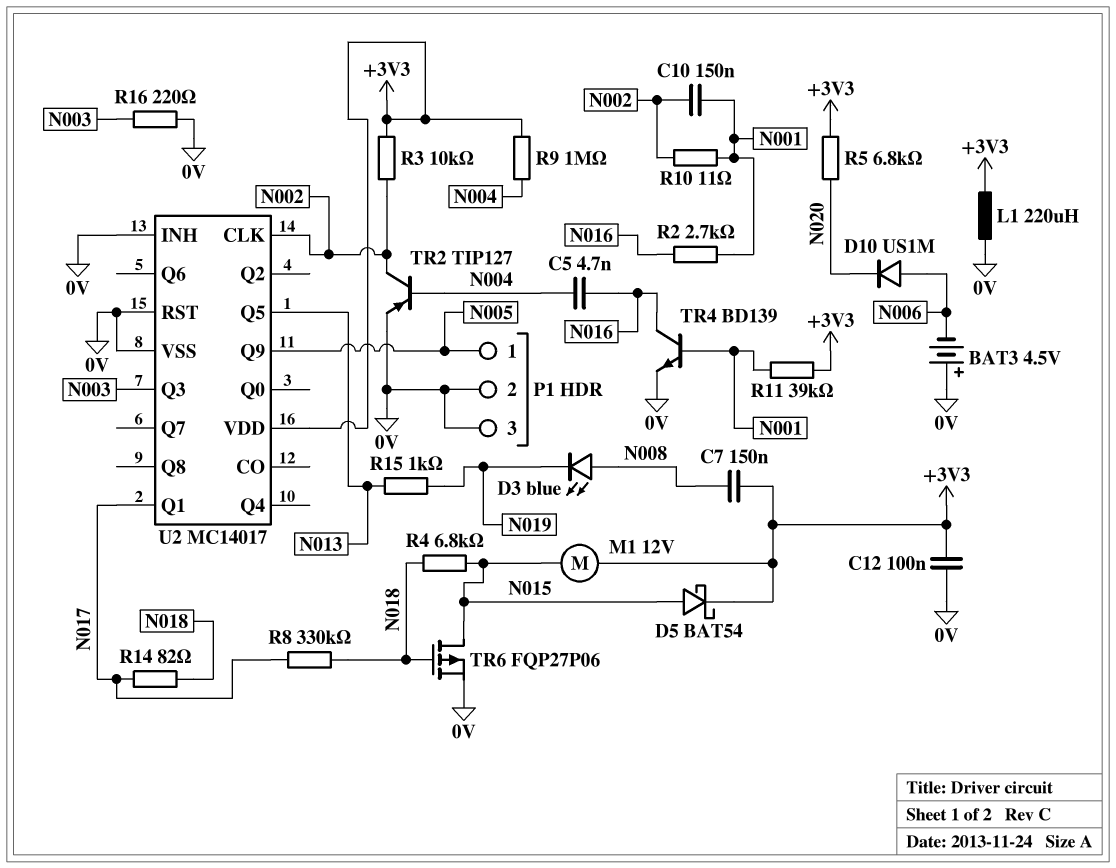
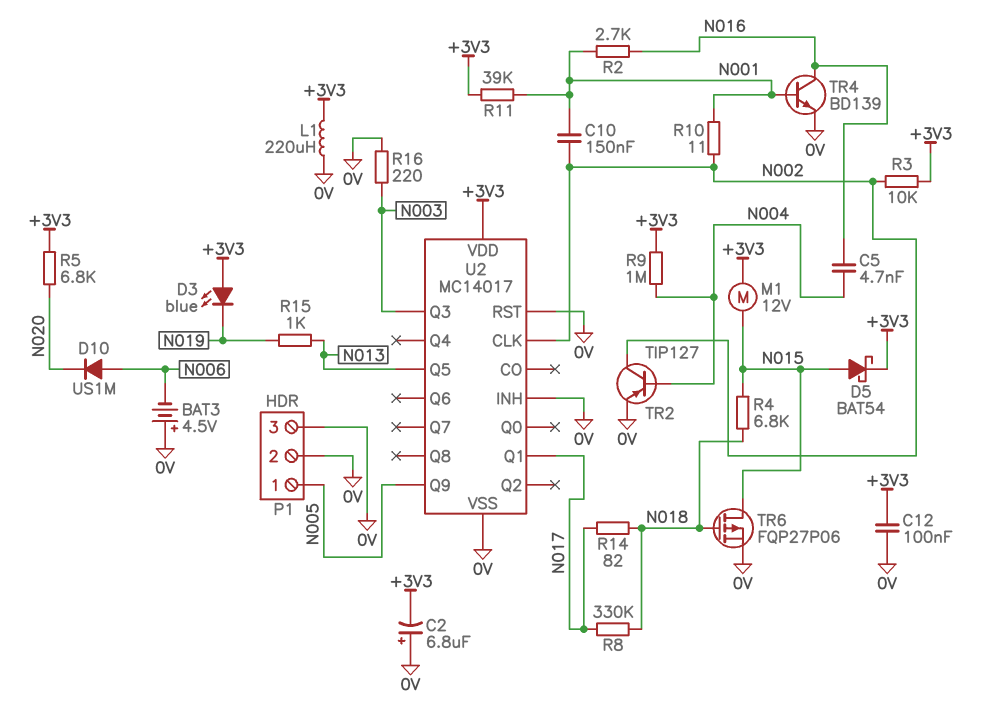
C2: none -> 6.8uF (plus 0V, minus +3V3)
C7: 150nF (+3V3, N008) -> none
D3: LED blue (A N008, K N019) -> LED blue (A +3V3, K N019)

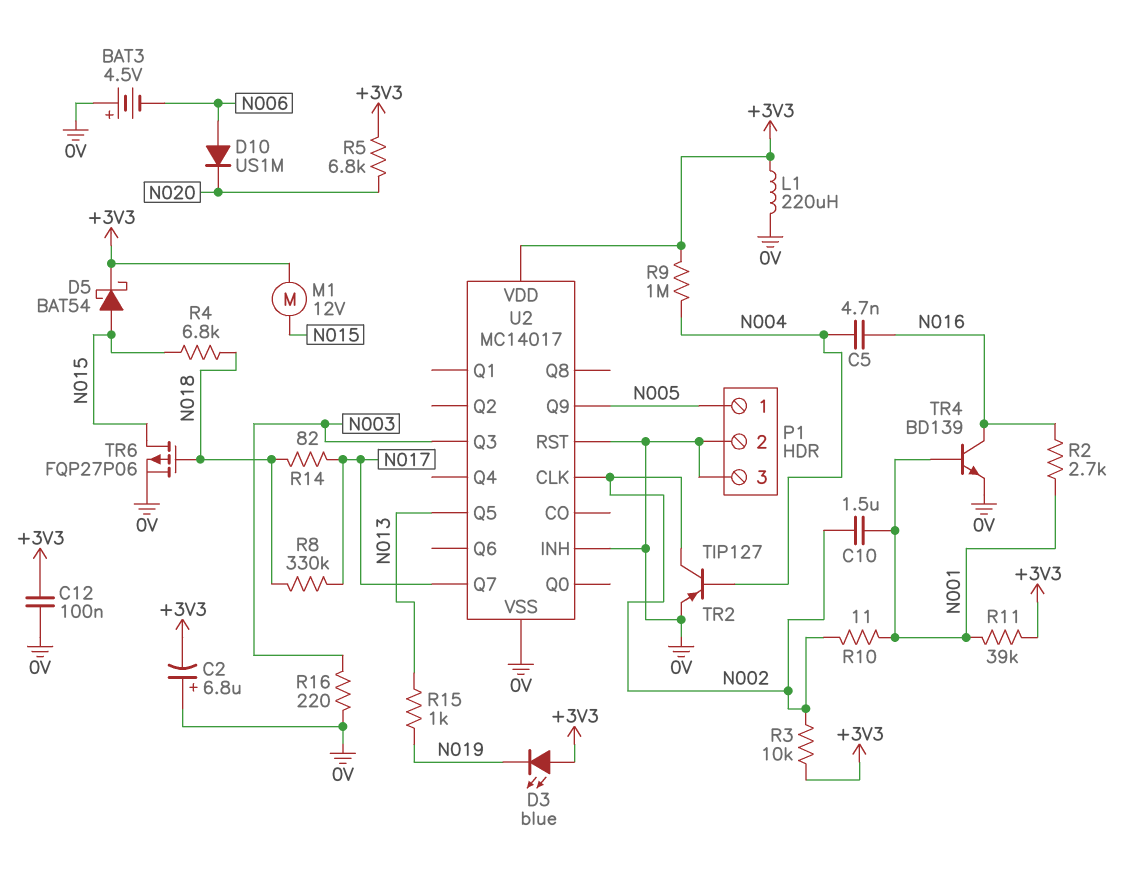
C10: 150nF (N001, N002) -> 1.5uF (N001, N002)
U2 pin Q1: N017 -> none
U2 pin Q7: none -> N017

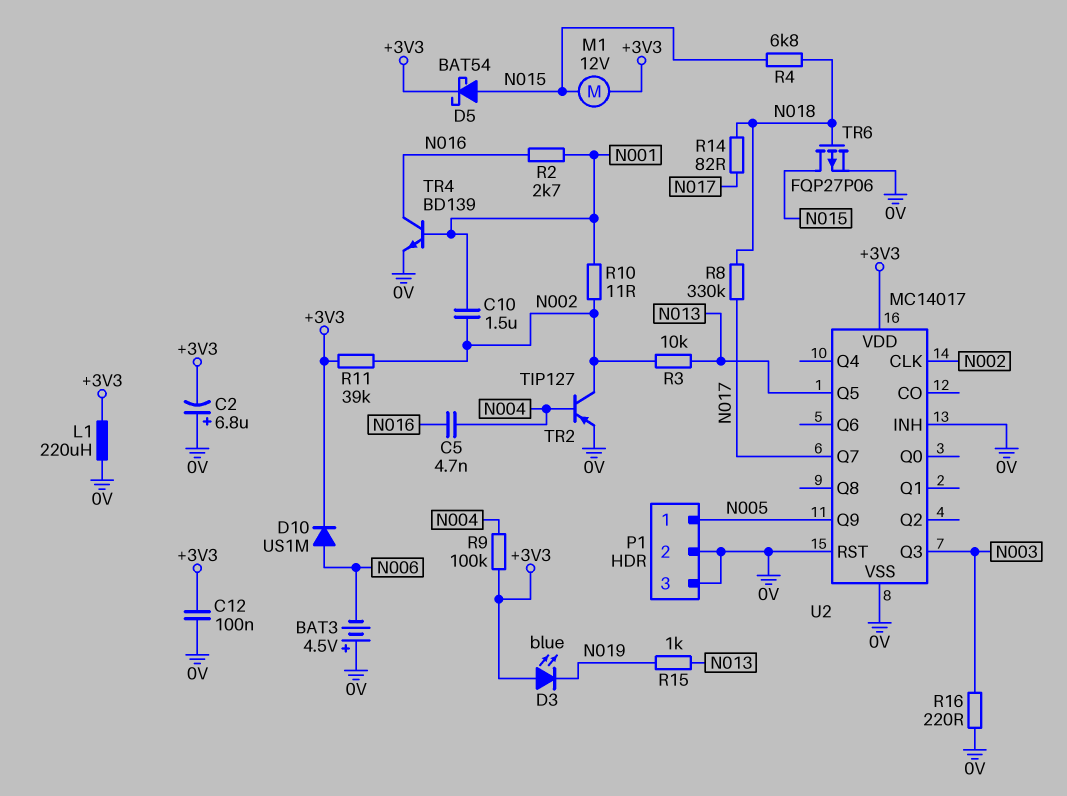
D10: diode US1M (A N006, K N020) -> diode US1M (A N006, K +3V3)
R3: 10k (+3V3, N002) -> 10k (N002, N013)
R5: 6.8k (+3V3, N020) -> none
R9: 1M (+3V3, N004) -> 100k (+3V3, N004)
R11: 39k (+3V3, N001) -> 39k (+3V3, N002)

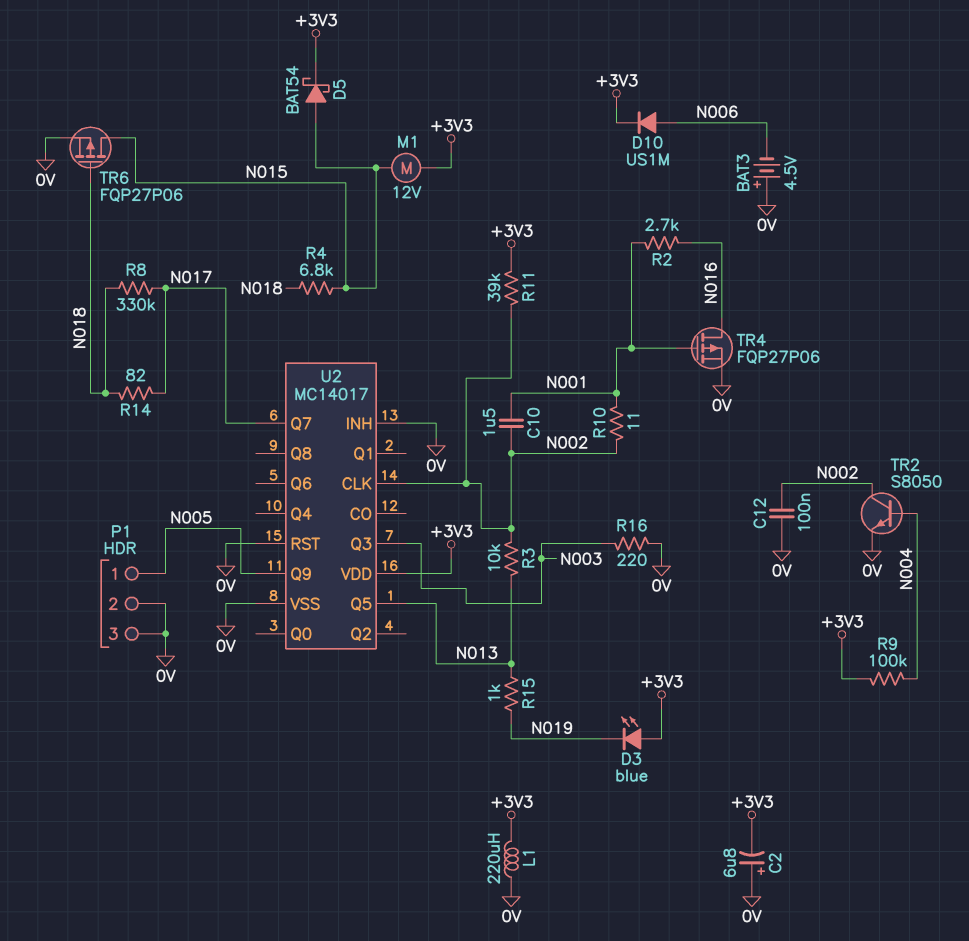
C5: 4.7nF (N004, N016) -> none
C12: 100nF (+3V3, 0V) -> 100nF (0V, N002)
TR2: PNP TIP127 (B N004, C N002, E 0V) -> NPN S8050 (B N004, C N002, E 0V)
TR4: NPN BD139 (B N001, C N016, E 0V) -> PMOS FQP27P06 (G N001, D N016, S 0V)

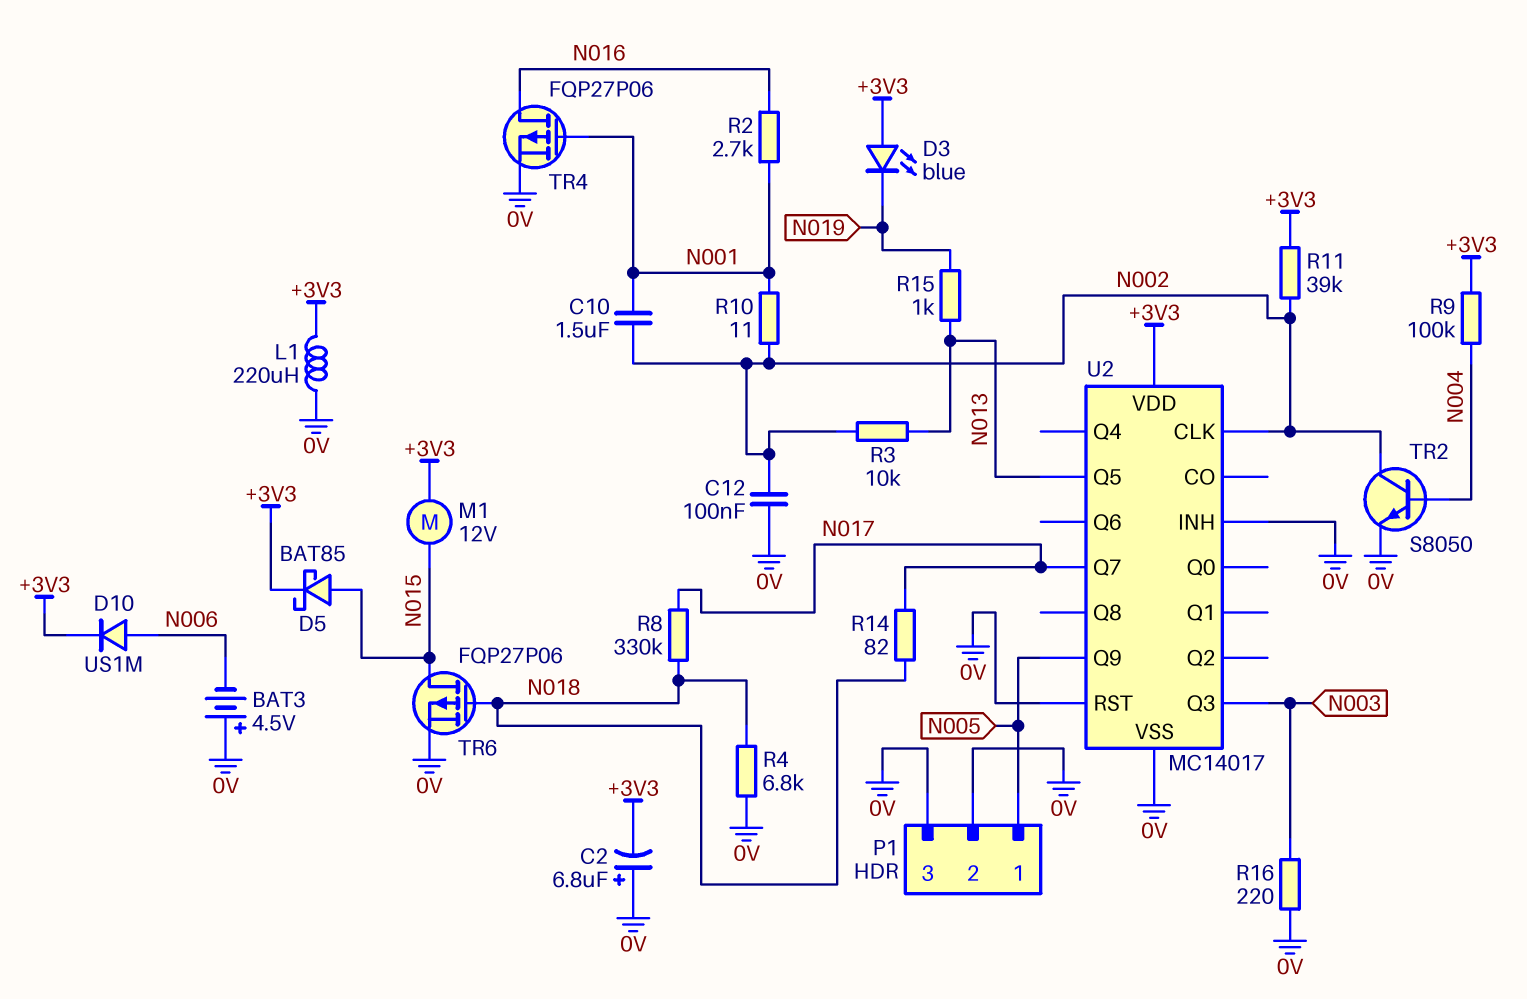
D5: schottky BAT54 (A N015, K +3V3) -> schottky BAT85 (A N015, K +3V3)
R4: 6.8k (N015, N018) -> 6.8k (0V, N018)

